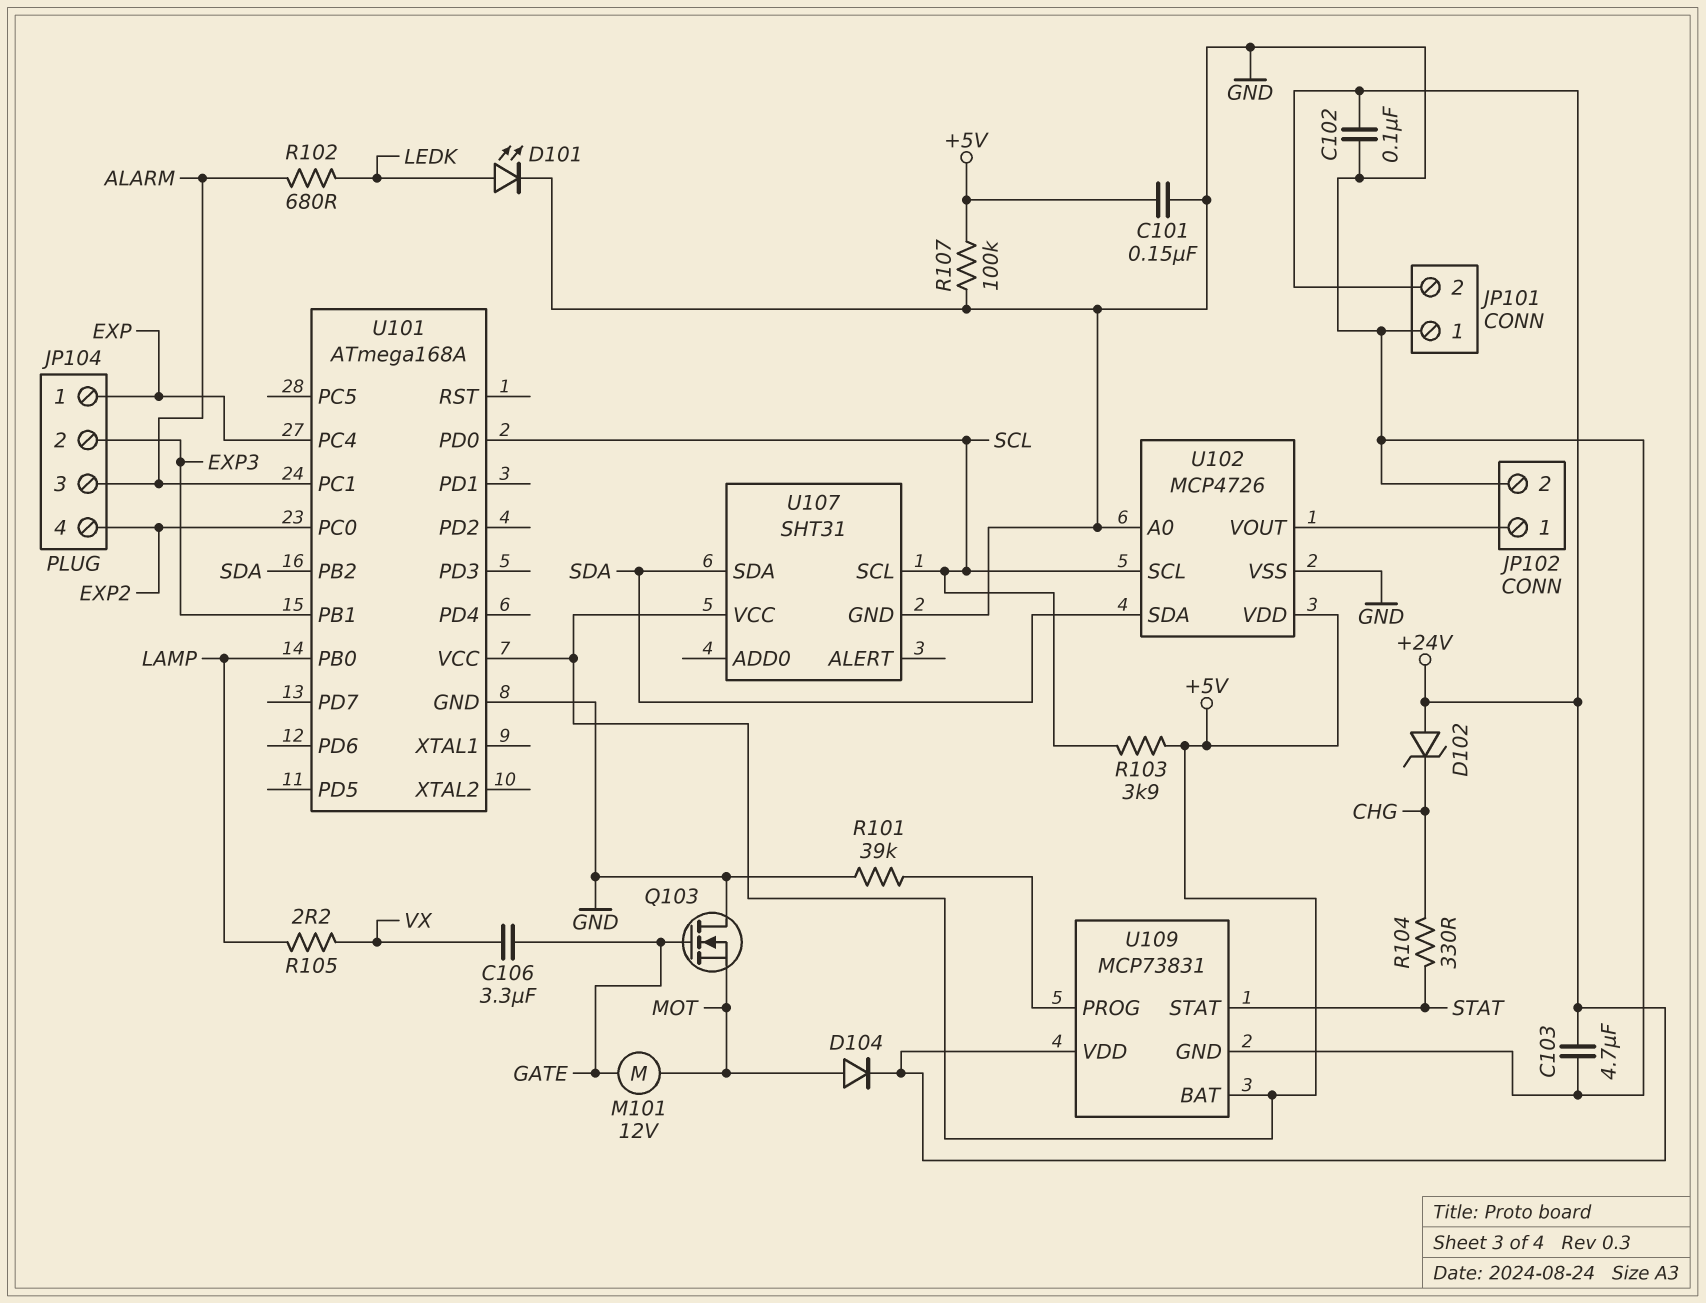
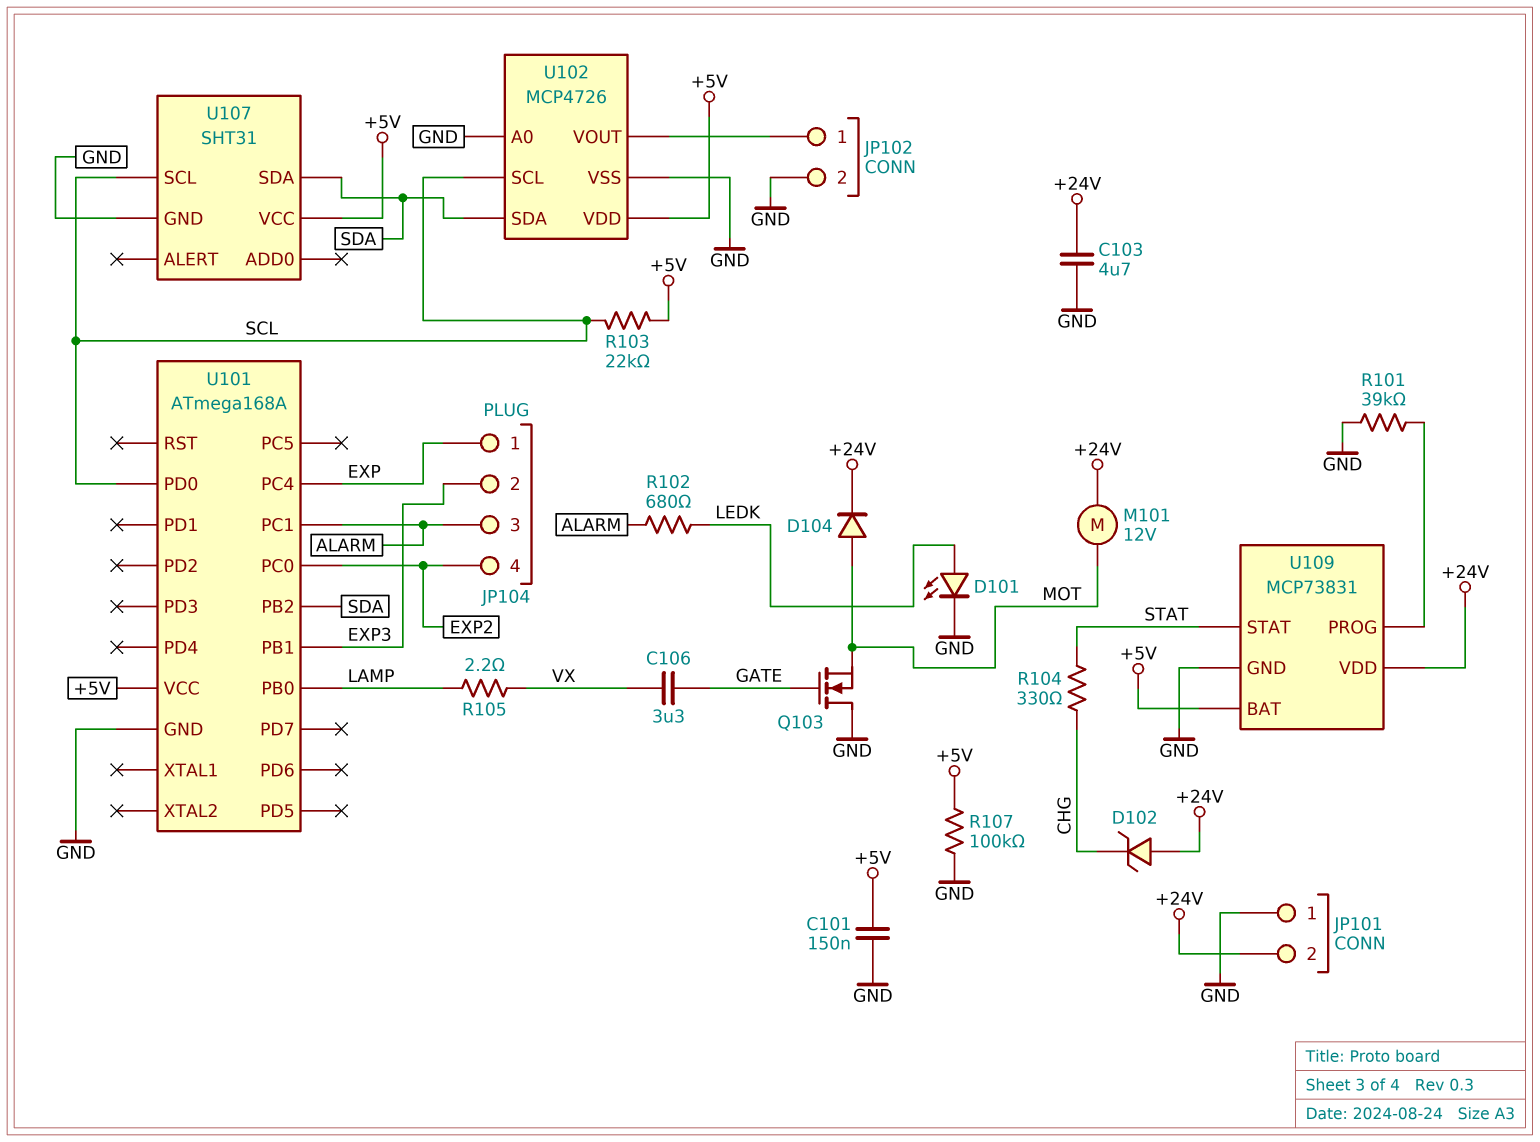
C102: 100nF (+24V, GND) -> none
M101: motor 12V (GATE, MOT) -> motor 12V (+24V, MOT)
R103: 3.9k (+5V, SCL) -> 22k (+5V, SCL)

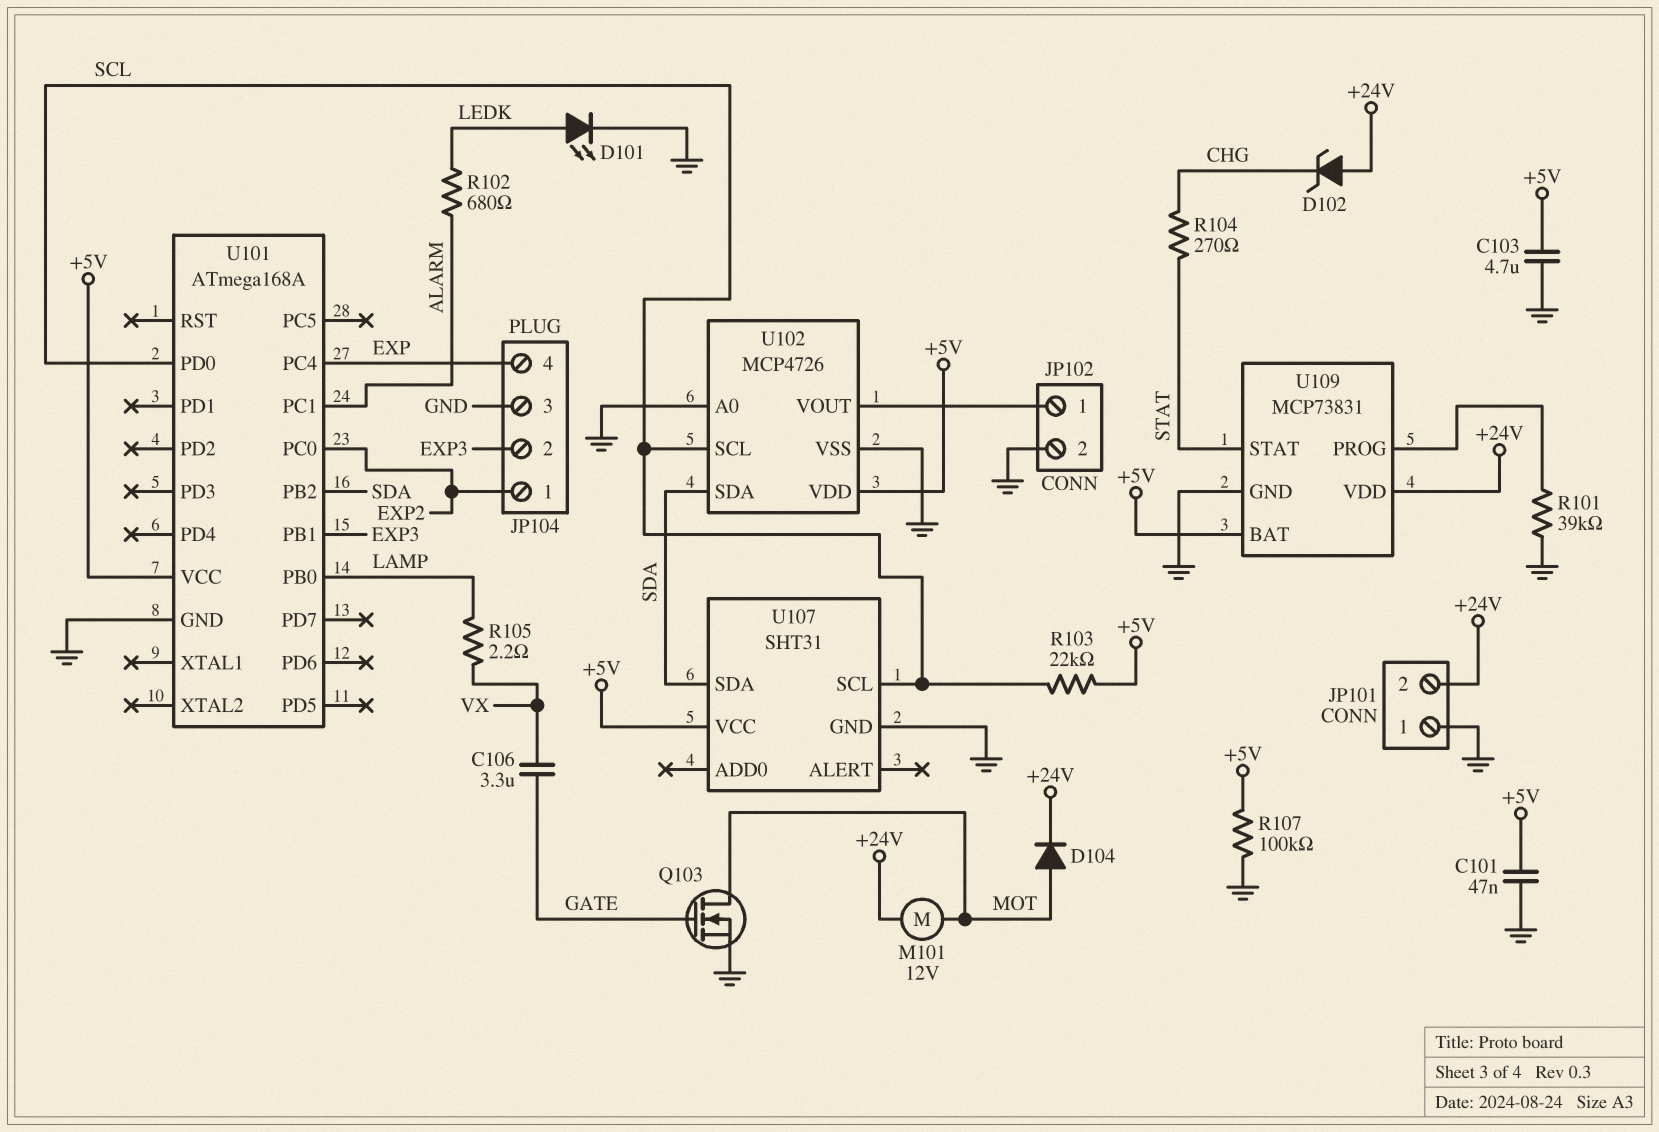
C101: 150nF (+5V, GND) -> 47nF (+5V, GND)
C103: 4.7uF (+24V, GND) -> 4.7uF (+5V, GND)
JP104 pin 1: EXP -> EXP2
JP104 pin 3: ALARM -> GND
JP104 pin 4: EXP2 -> EXP
Q103: NMOS (G GATE, D GND, S MOT) -> NMOS (G GATE, D MOT, S GND)
R104: 330 (CHG, STAT) -> 270 (CHG, STAT)

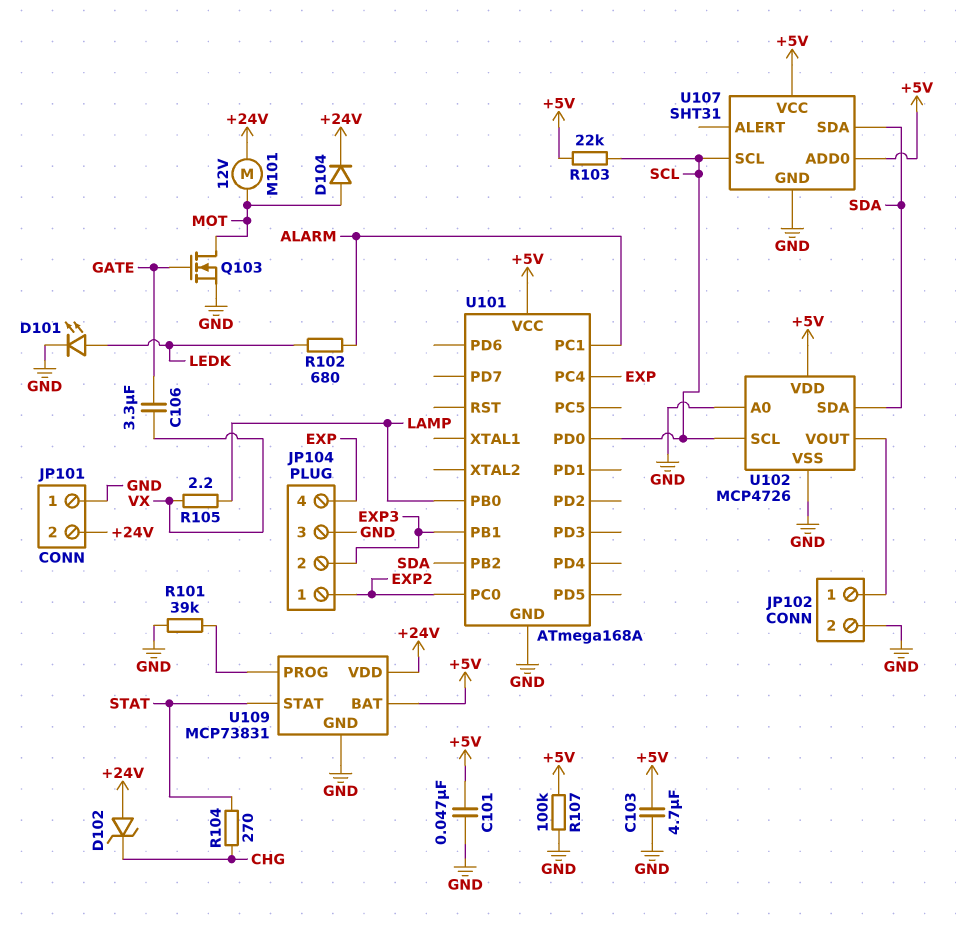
U107 pin ADD0: none -> +5V

